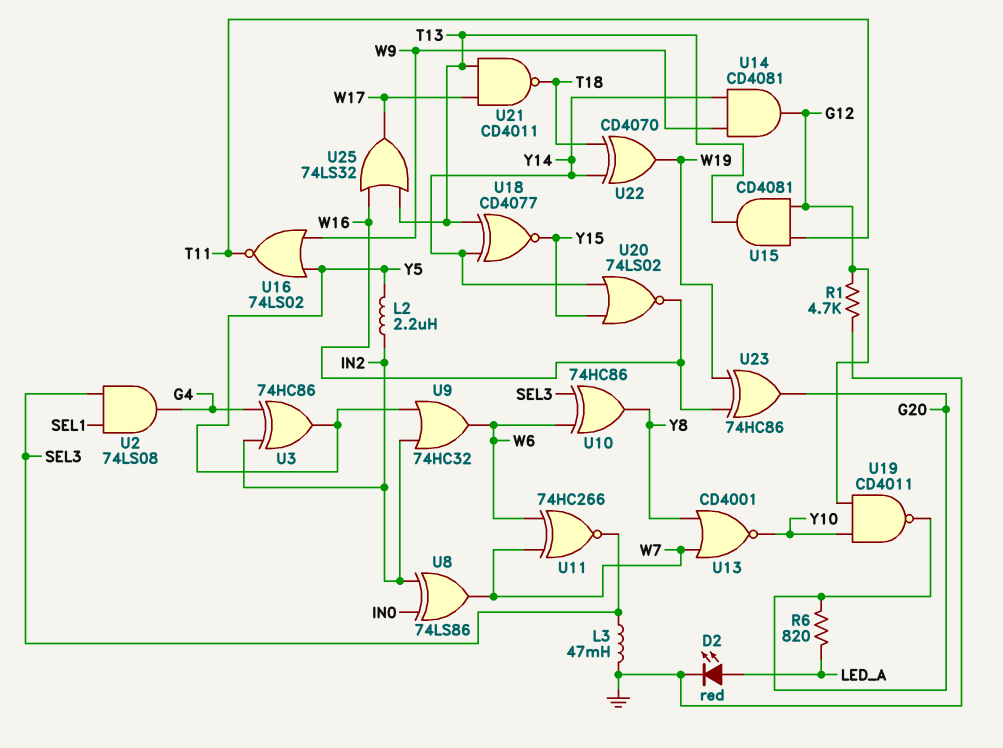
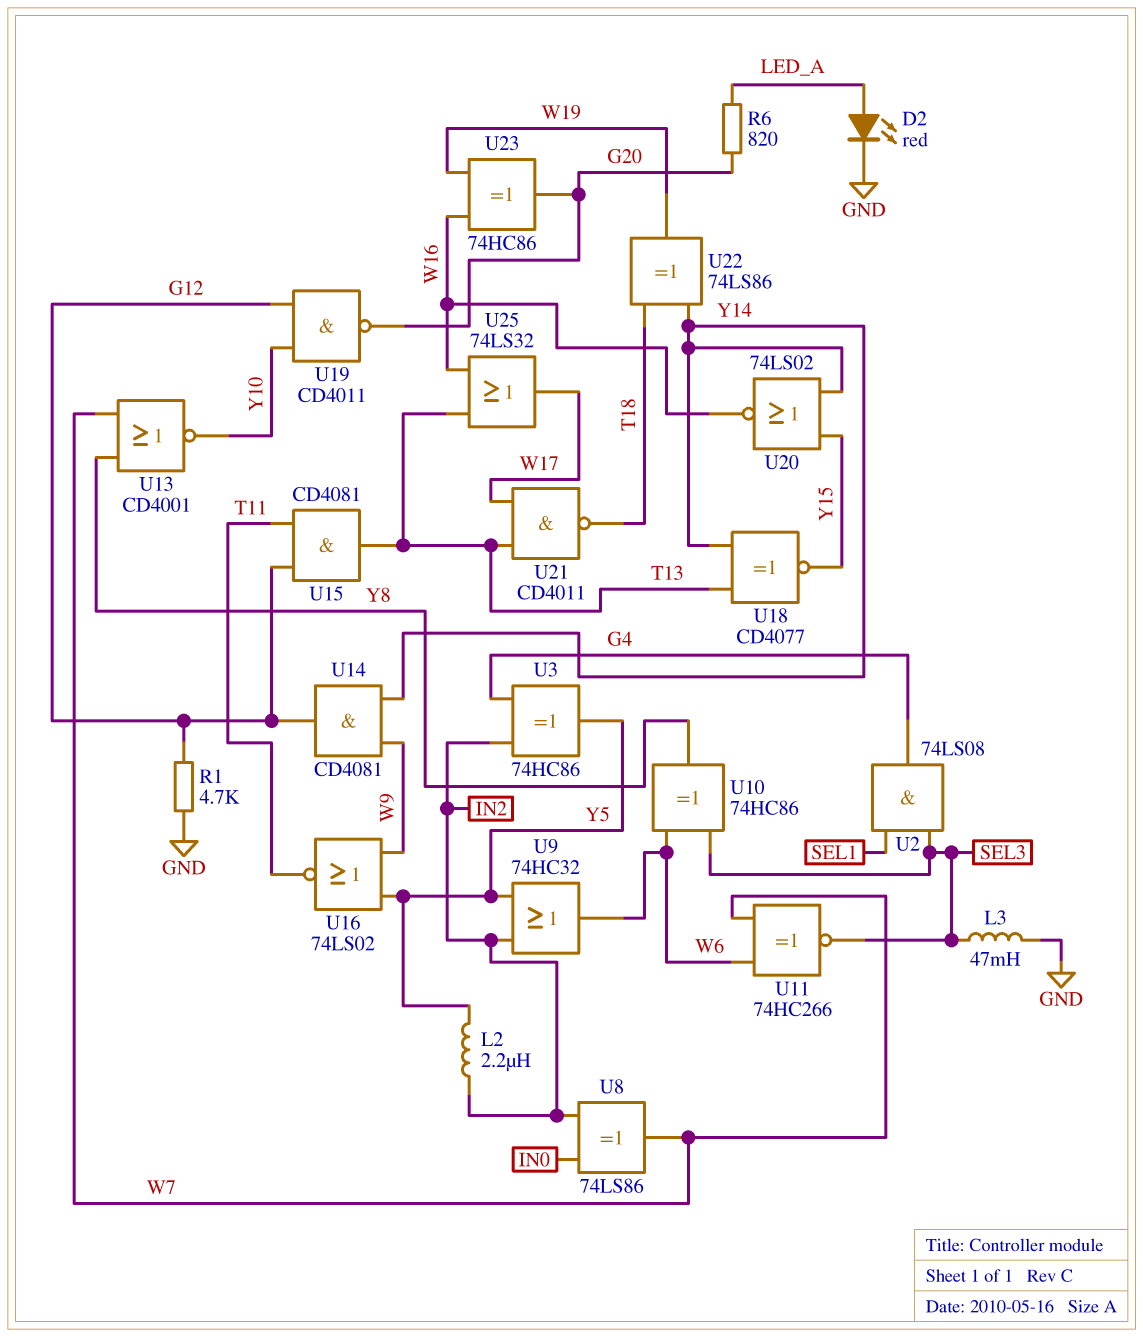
U22: XOR CD4070 (in T18, in Y14, out W19) -> XOR 74LS86 (in T18, in Y14, out W19)

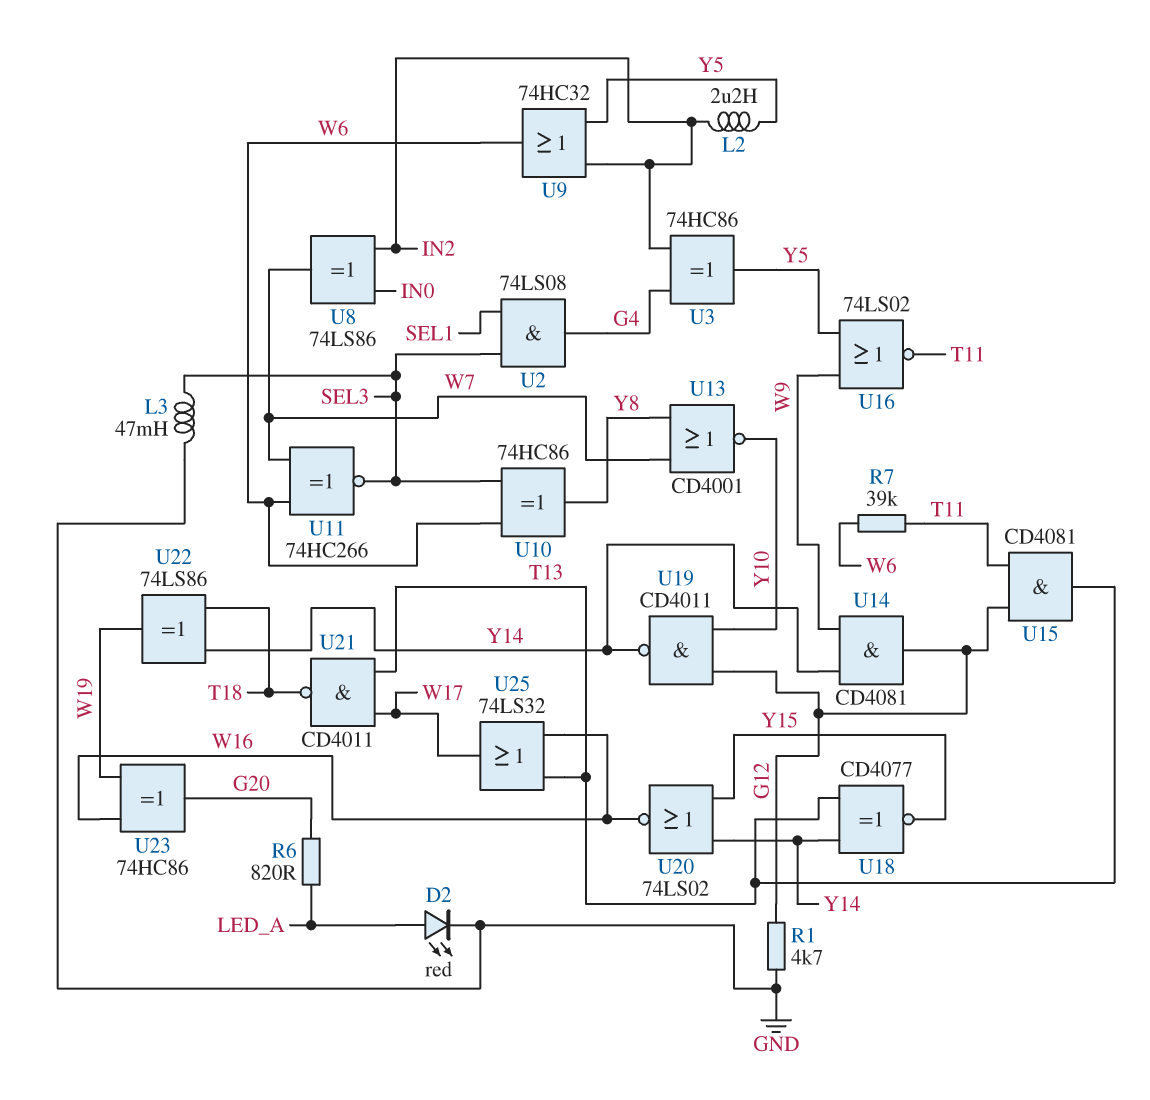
R7: none -> 39k (T11, W6)
U19: NAND CD4011 (in G12, in Y10, out G20) -> NAND CD4011 (in G12, in Y10, out Y14)

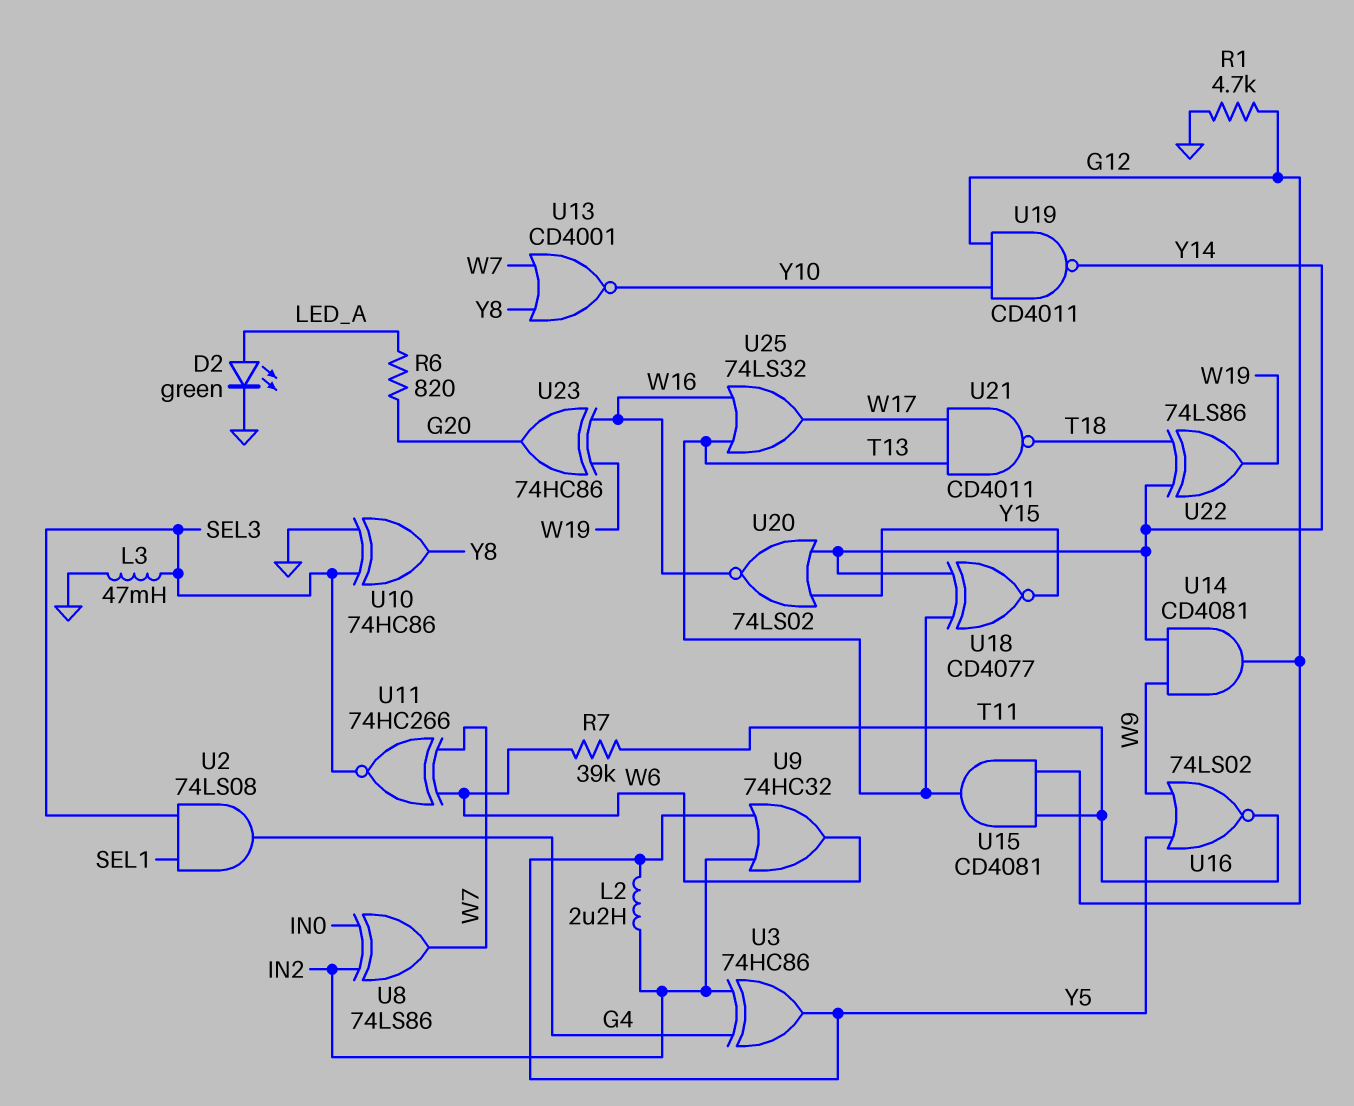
D2: LED red (A LED_A, K GND) -> LED green (A LED_A, K GND)
U10: XOR 74HC86 (in SEL3, in W6, out Y8) -> XOR 74HC86 (in GND, in SEL3, out Y8)

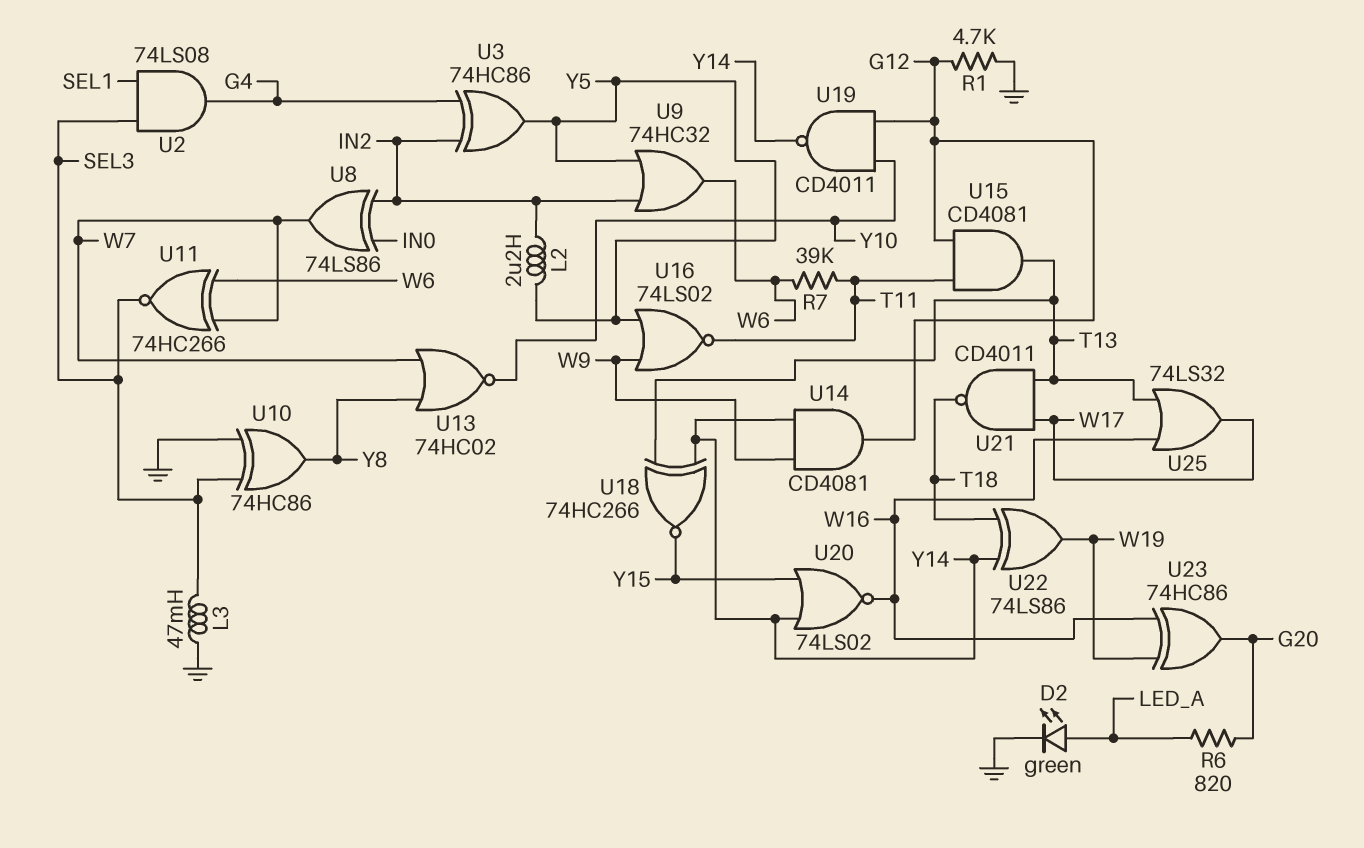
U13: NOR CD4001 (in W7, in Y8, out Y10) -> NOR 74HC02 (in W7, in Y8, out Y10)
U18: XNOR CD4077 (in T13, in Y14, out Y15) -> XNOR 74HC266 (in T13, in Y14, out Y15)

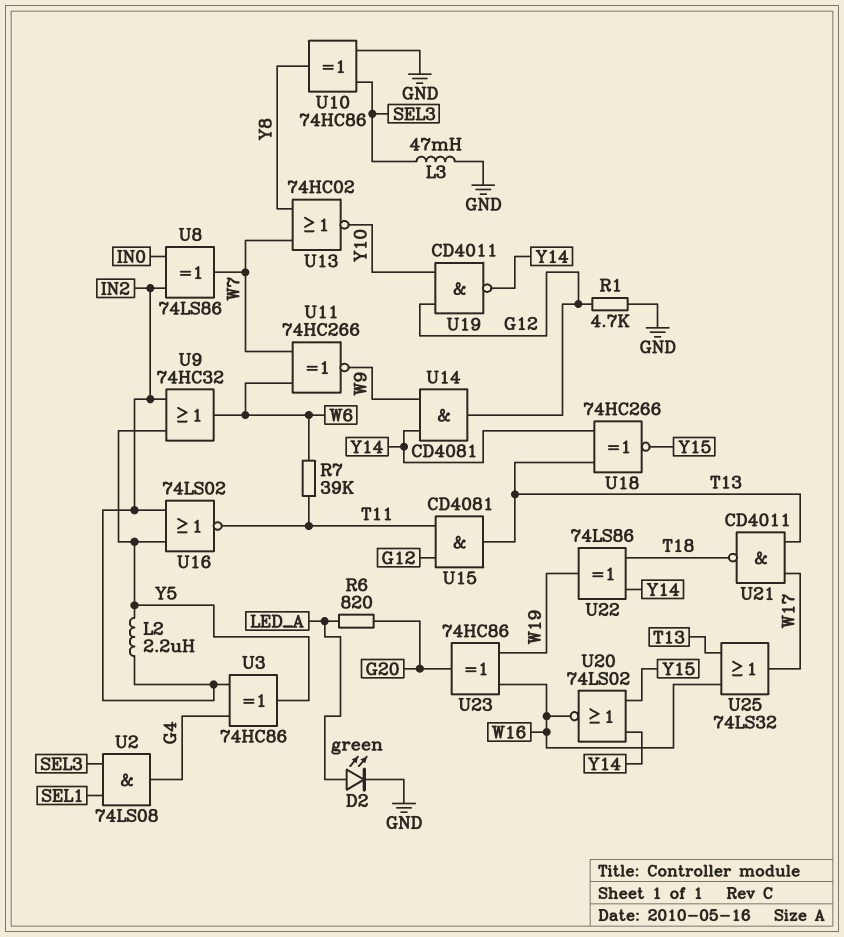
U11: XNOR 74HC266 (in W6, in W7, out SEL3) -> XNOR 74HC266 (in W6, in W7, out W9)
U16: NOR 74LS02 (in W9, in Y5, out T11) -> NOR 74LS02 (in IN2, in Y5, out T11)

